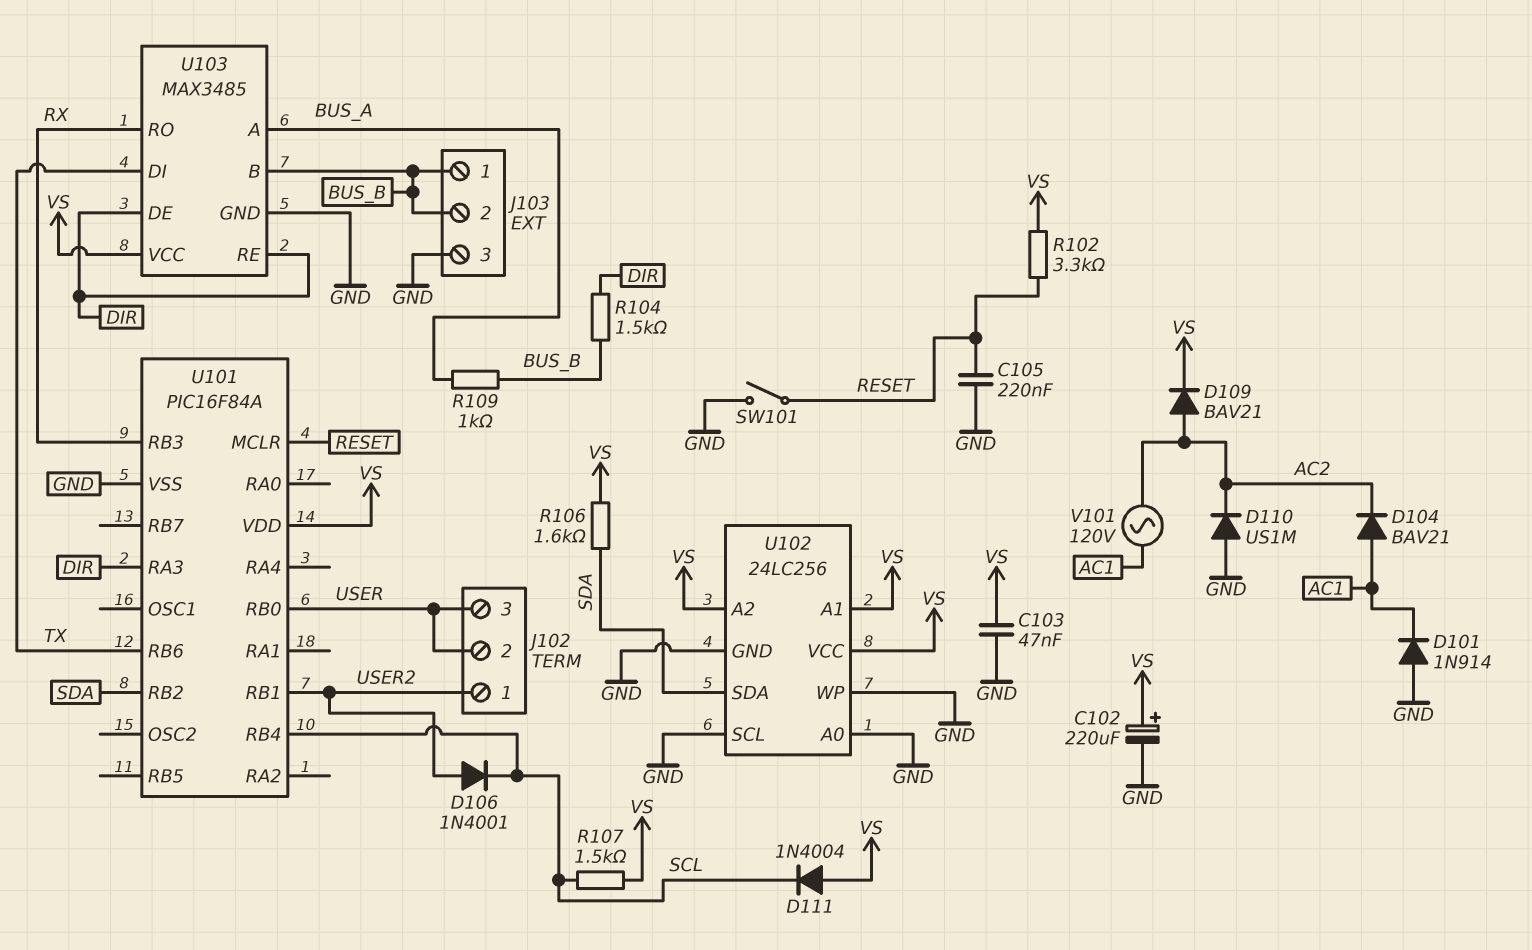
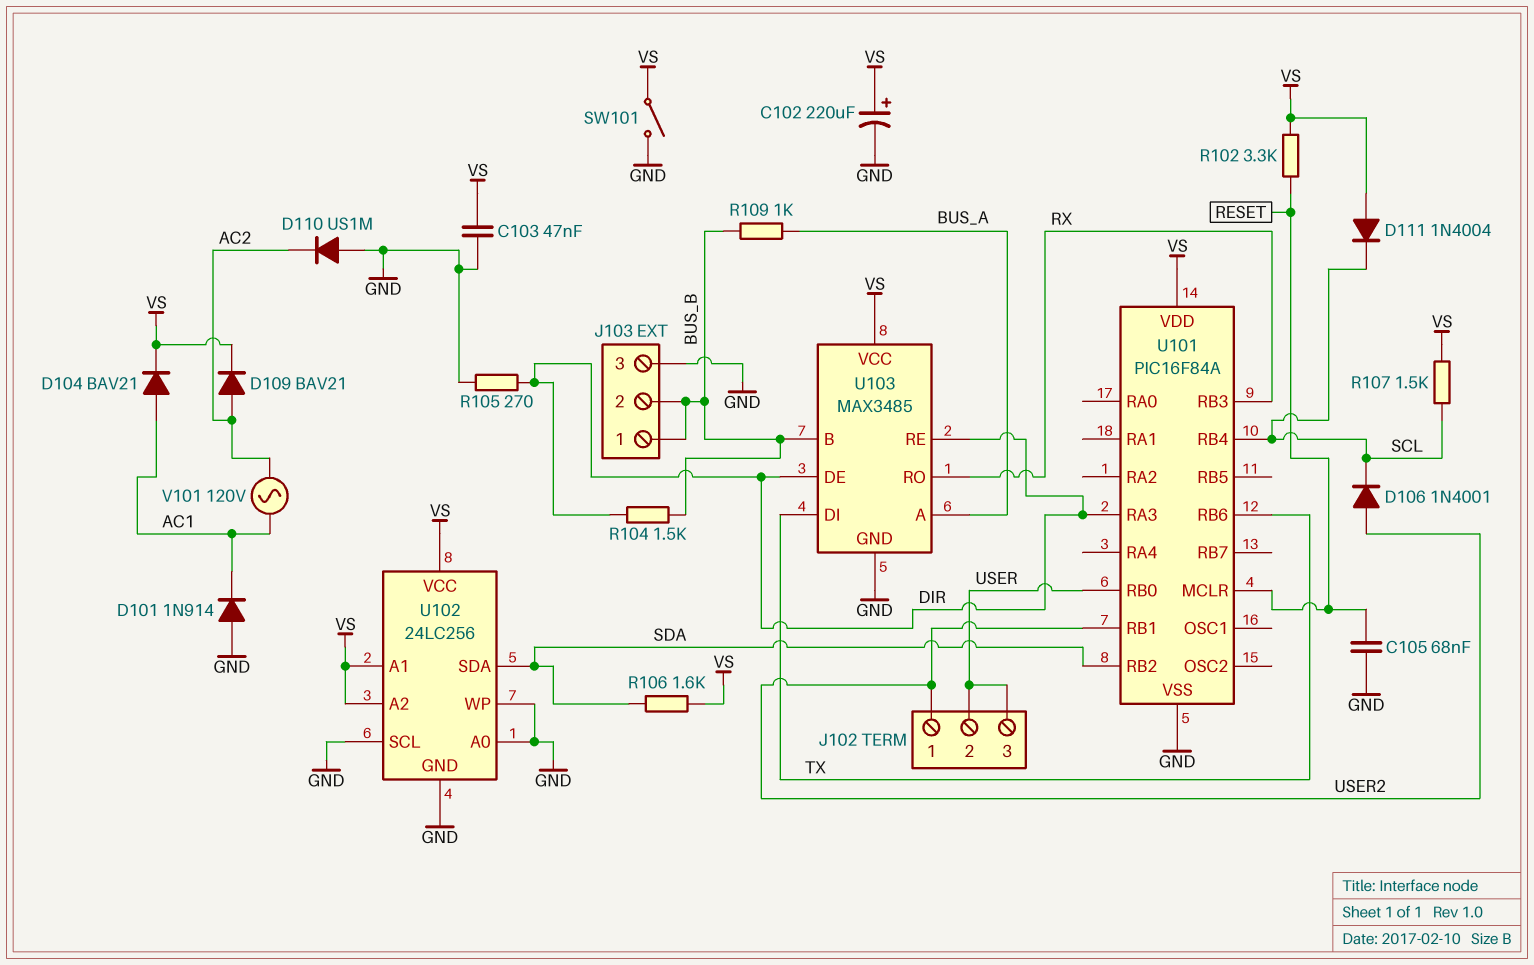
C105: 220nF (GND, RESET) -> 68nF (GND, RESET)
D104: diode BAV21 (A AC1, K AC2) -> diode BAV21 (A AC1, K VS)
R105: none -> 270 (DIR, GND)
SW101: switch (GND, RESET) -> switch (GND, VS)

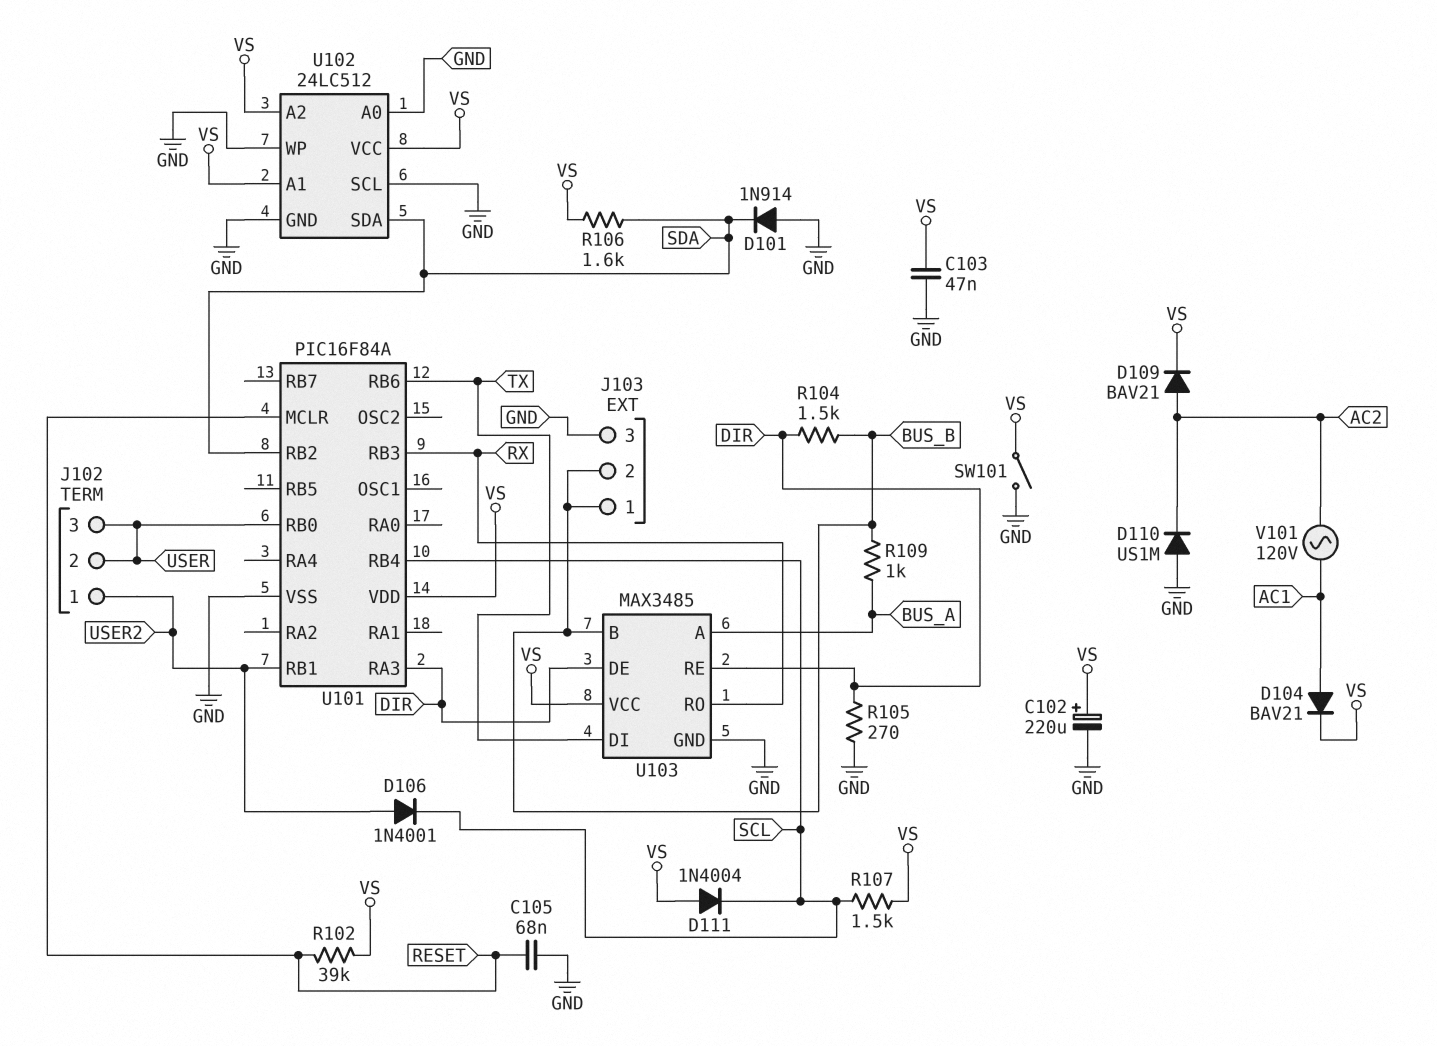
D101: diode 1N914 (A GND, K AC1) -> diode 1N914 (A GND, K SDA)
R102: 3.3k (RESET, VS) -> 39k (RESET, VS)
U102: 24LC256 -> 24LC512

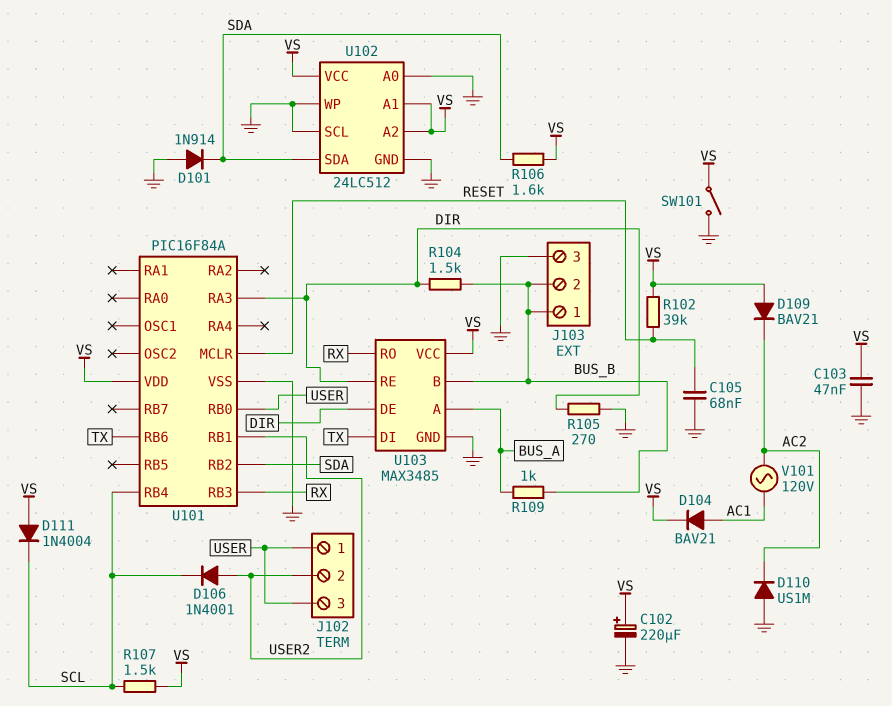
D109: diode BAV21 (A AC2, K VS) -> diode BAV21 (A VS, K AC2)
J102 pin 1: USER2 -> USER
J102 pin 2: USER -> USER2

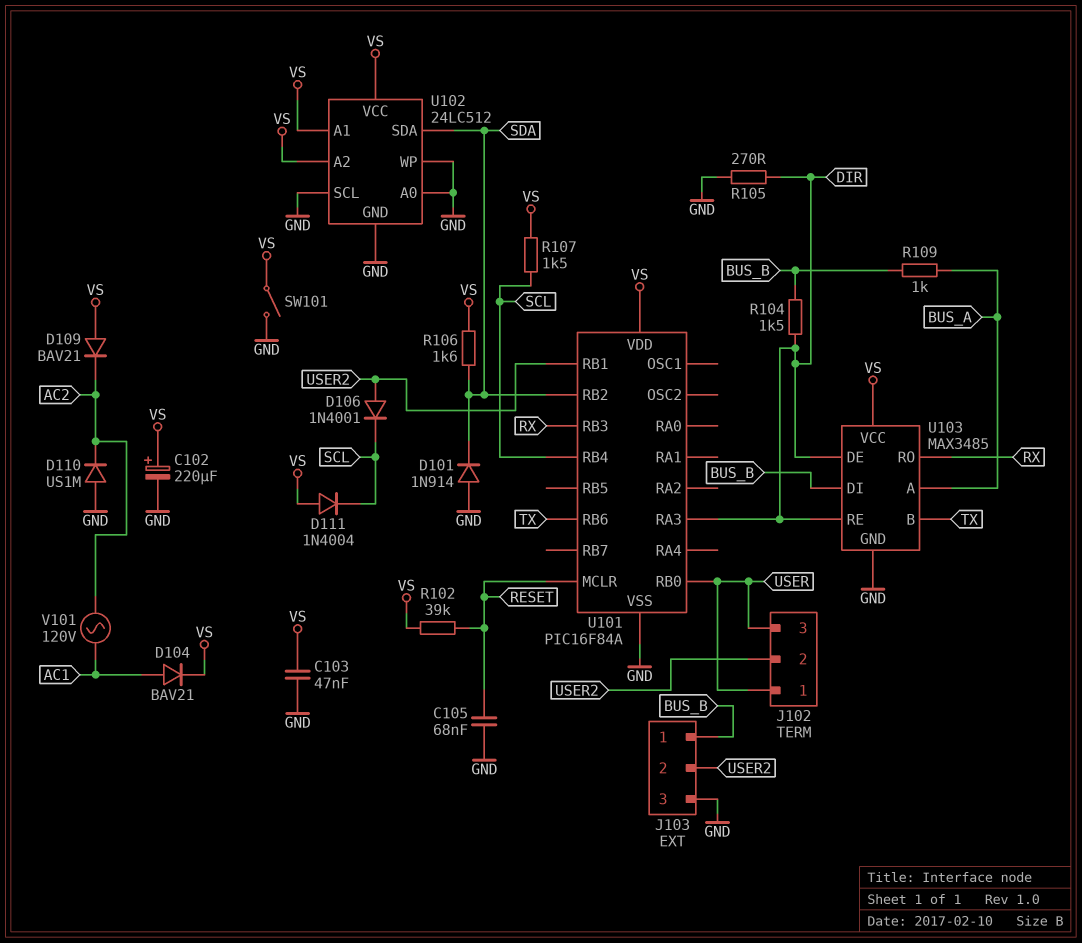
J103 pin 2: BUS_B -> USER2
U103 pin B: BUS_B -> TX
U103 pin DI: TX -> BUS_B

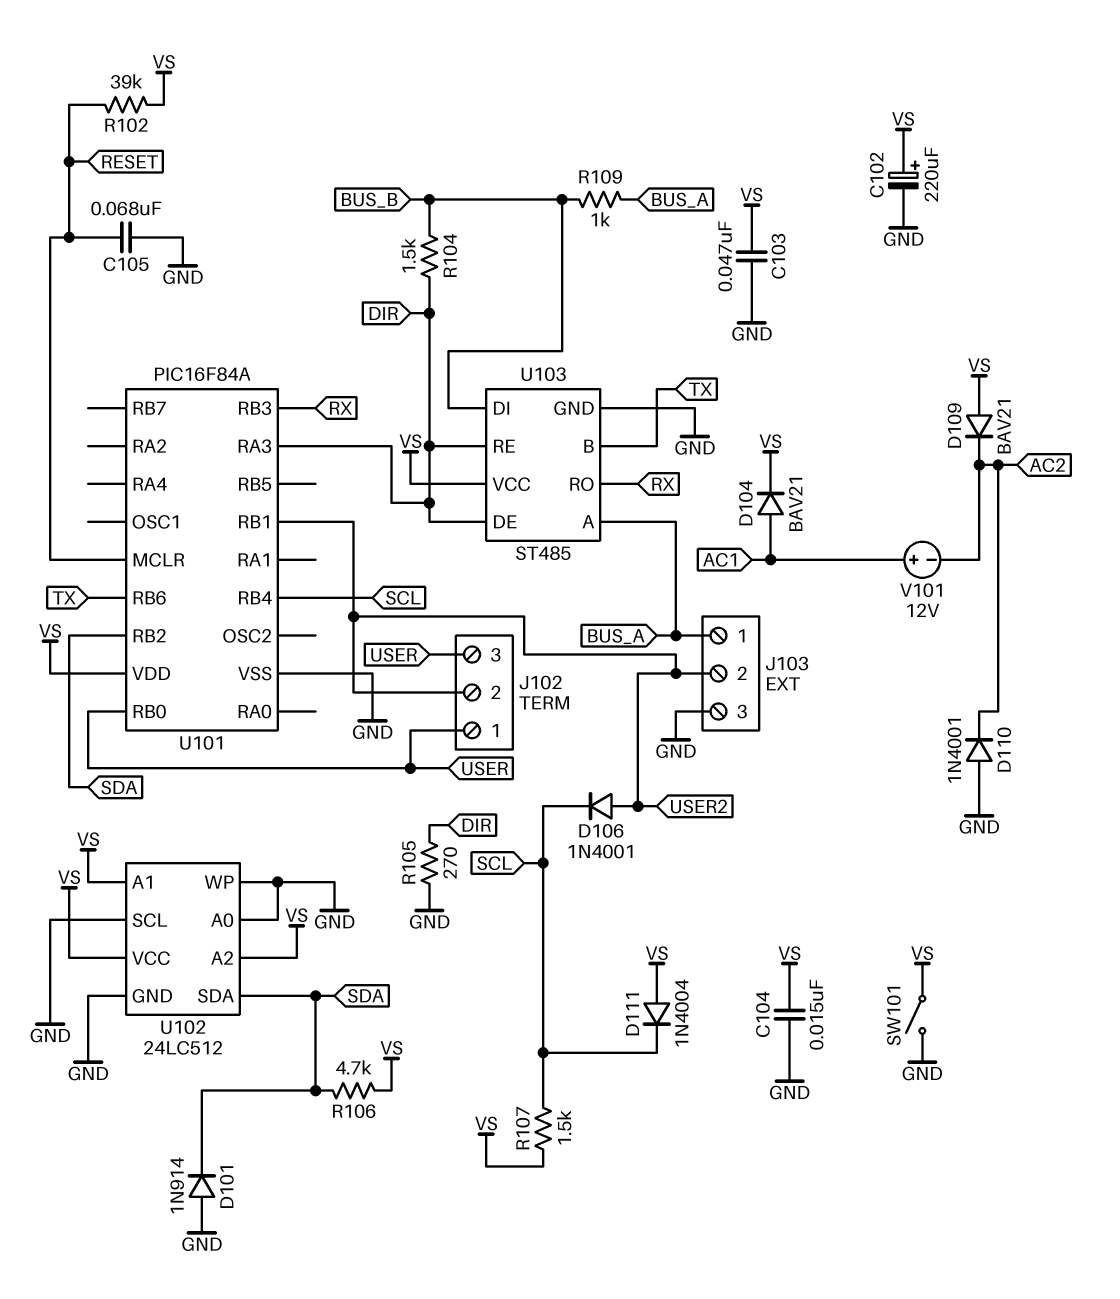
C104: none -> 15nF (GND, VS)
D110: diode US1M (A GND, K AC2) -> diode 1N4001 (A GND, K AC2)
J103 pin 1: BUS_B -> BUS_A
R106: 1.6k (SDA, VS) -> 4.7k (SDA, VS)
U103: MAX3485 -> ST485
V101: AC 120V (AC1, AC2) -> 12V (plus AC1, minus AC2)

